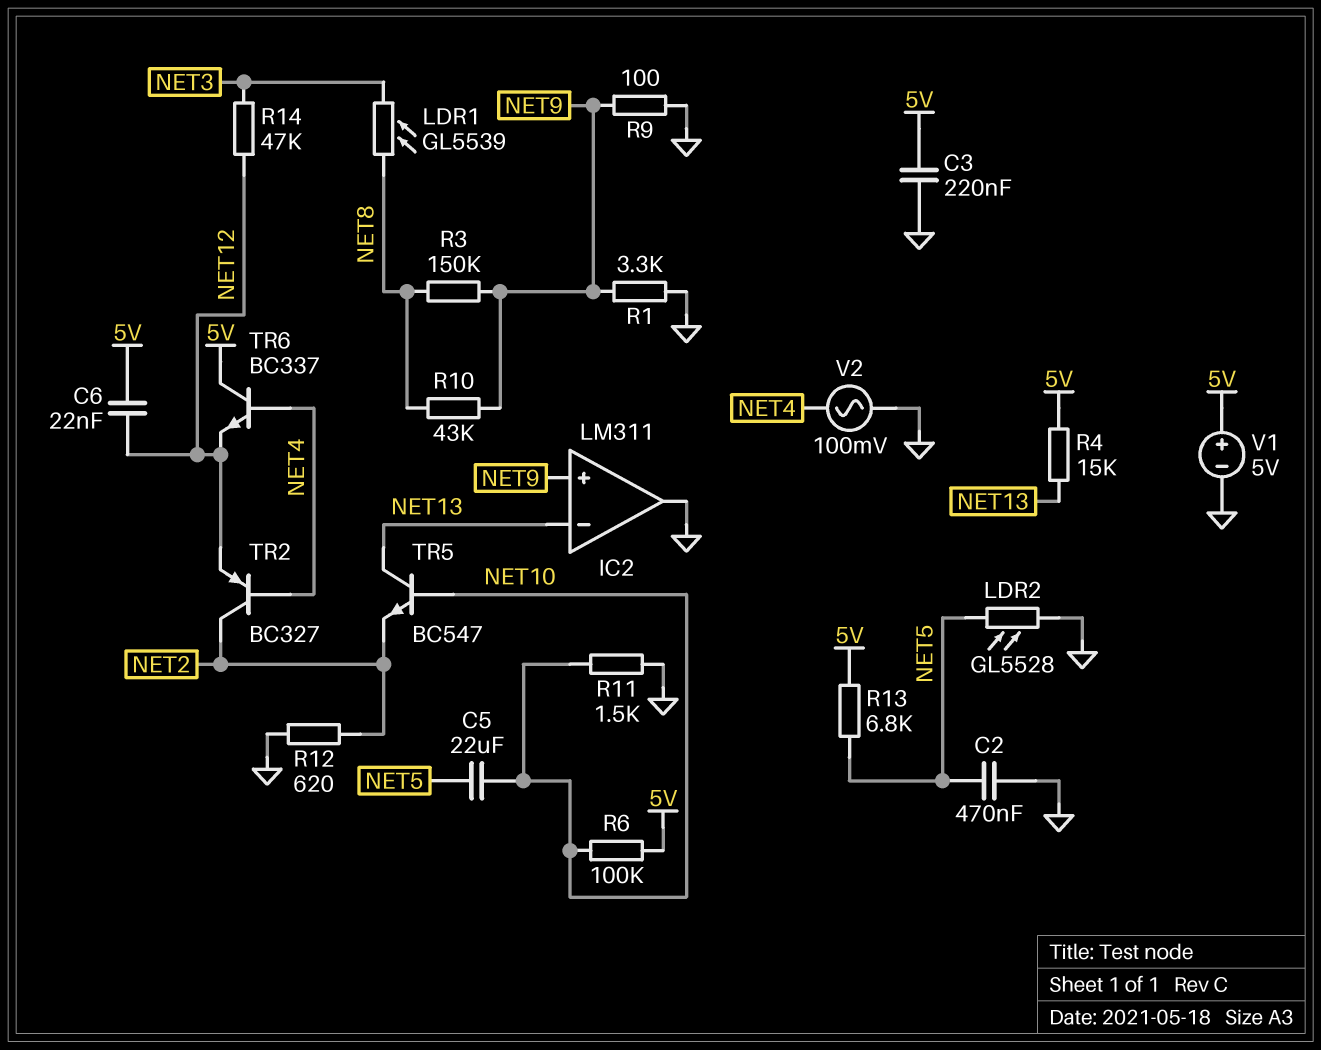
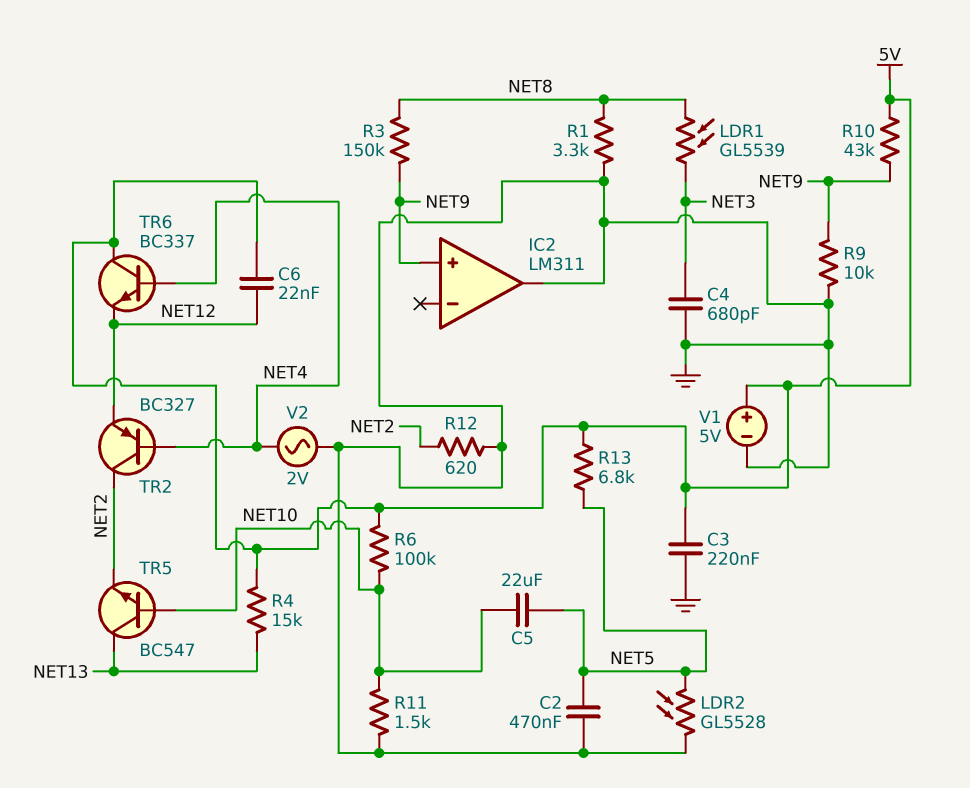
C4: none -> 680pF (GND, NET3)
IC2 pin in-: NET13 -> none
R1: 3.3k (GND, NET9) -> 3.3k (GND, NET8)
R9: 100 (GND, NET9) -> 10k (GND, NET9)
R10: 43k (NET8, NET9) -> 43k (5V, NET9)
R14: 47k (NET3, NET12) -> none
V2: AC 100mV (GND, NET4) -> AC 2V (GND, NET4)

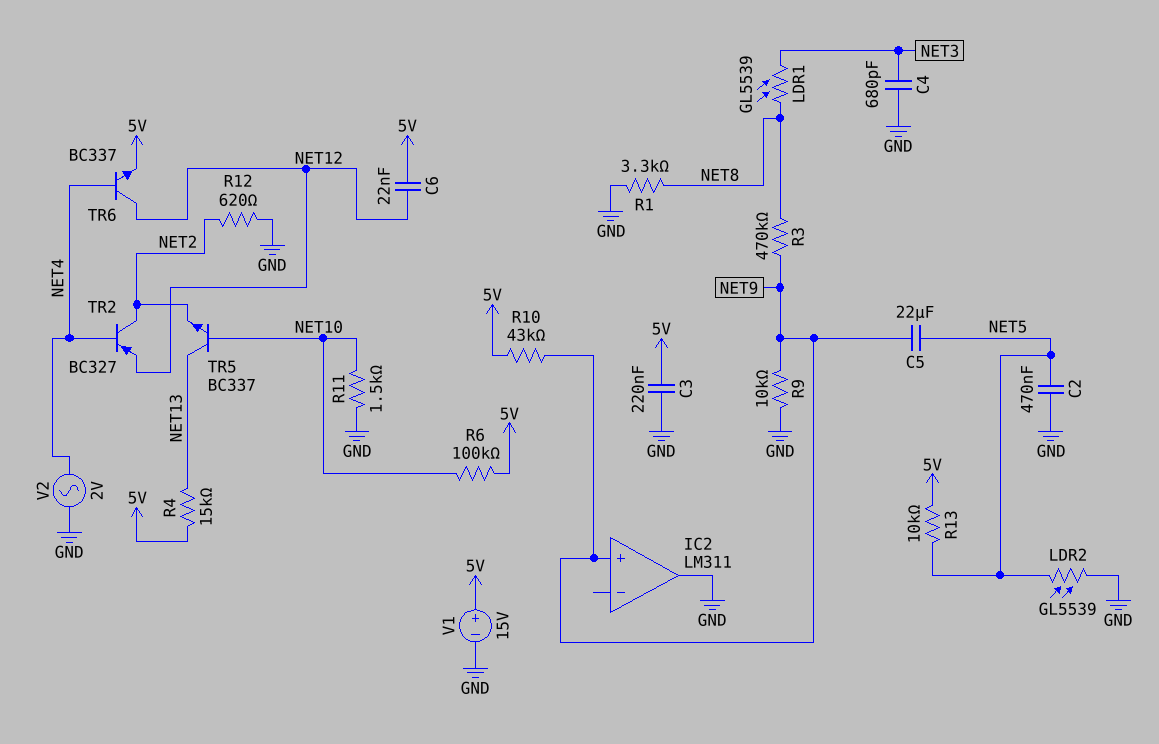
C5: 22uF (NET5, NET10) -> 22uF (NET5, NET9)
LDR2: GL5528 (GND, NET5) -> GL5539 (GND, NET5)
R3: 150k (NET8, NET9) -> 470k (NET8, NET9)
R13: 6.8k (5V, NET5) -> 10k (5V, NET5)
TR5: NPN BC547 (B NET10, C NET13, E NET2) -> NPN BC337 (B NET10, C NET13, E NET2)
TR6: NPN BC337 (B NET4, C 5V, E NET12) -> NPN BC337 (B NET4, C NET12, E 5V)
V1: 5V (plus 5V, minus GND) -> 15V (plus 5V, minus GND)

